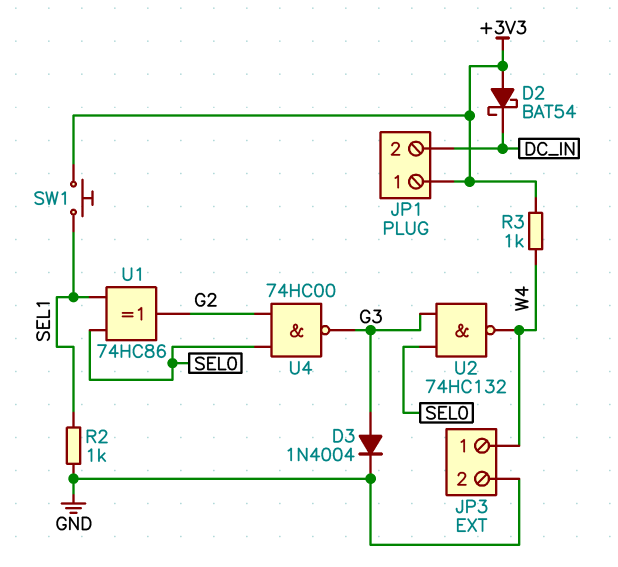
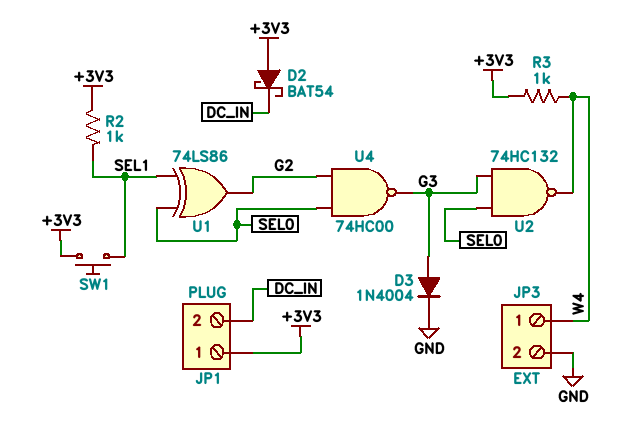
R2: 1k (GND, SEL1) -> 1k (+3V3, SEL1)
U1: XOR 74HC86 (in SEL0, in SEL1, out G2) -> XOR 74LS86 (in SEL0, in SEL1, out G2)

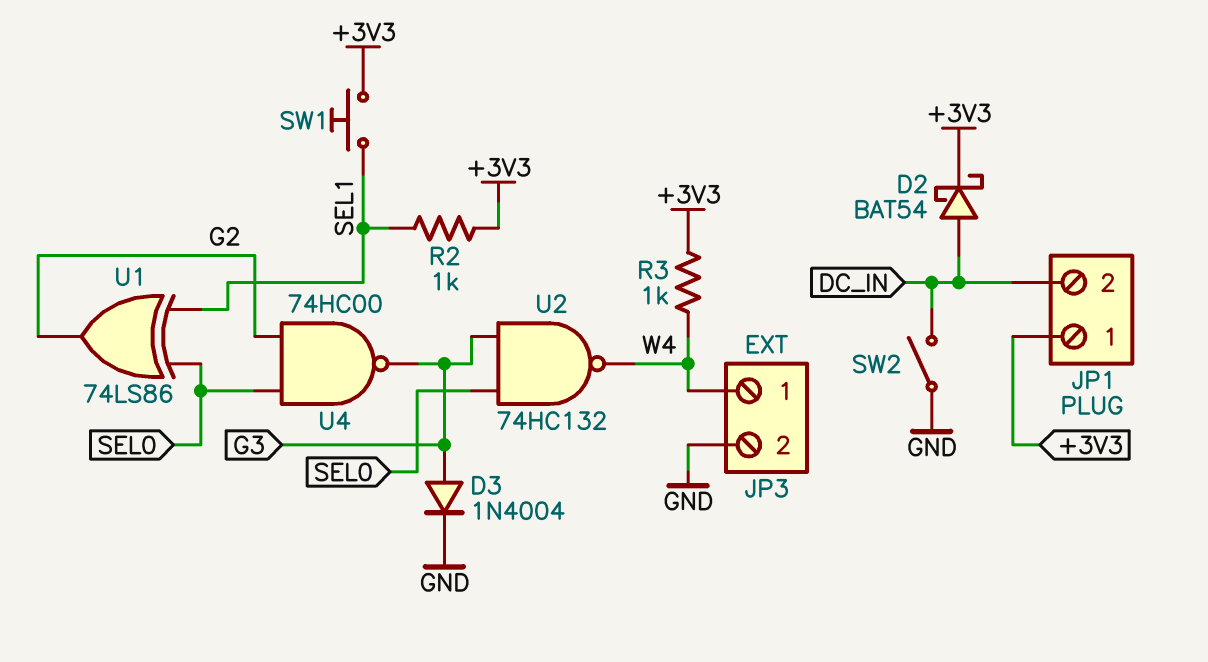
D2: schottky BAT54 (A +3V3, K DC_IN) -> schottky BAT54 (A DC_IN, K +3V3)
SW2: none -> switch (DC_IN, GND)

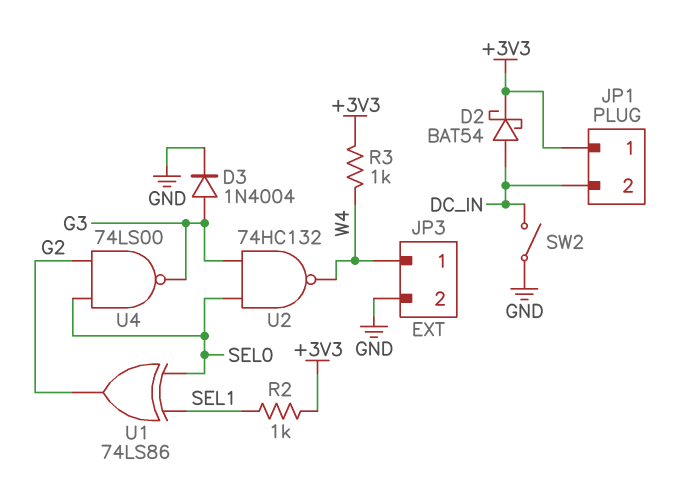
SW1: button (+3V3, SEL1) -> none
U4: NAND 74HC00 (in G2, in SEL0, out G3) -> NAND 74LS00 (in G2, in SEL0, out G3)

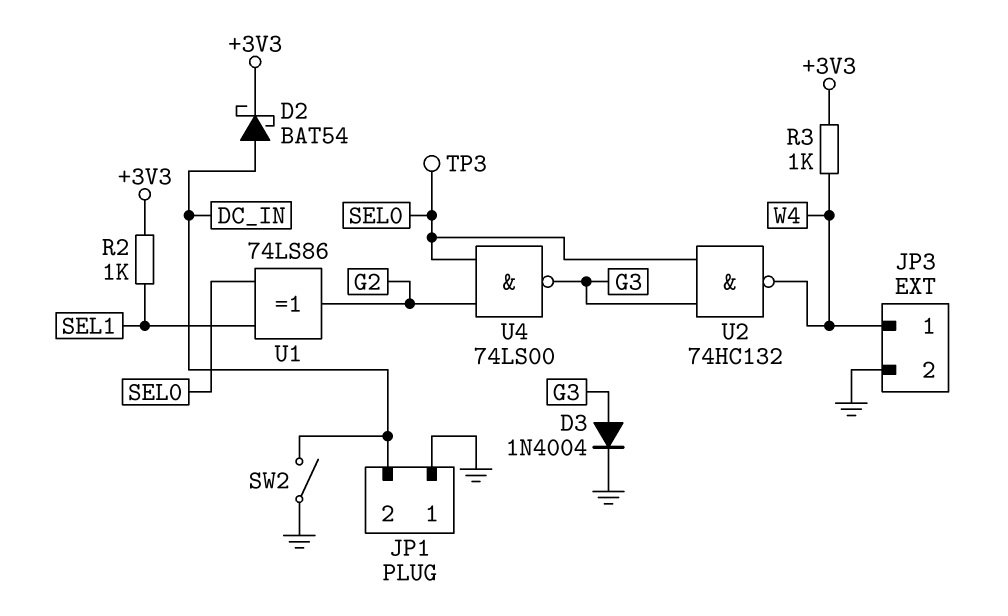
JP1 pin 1: +3V3 -> GND
TP3: none -> test point (SEL0)

